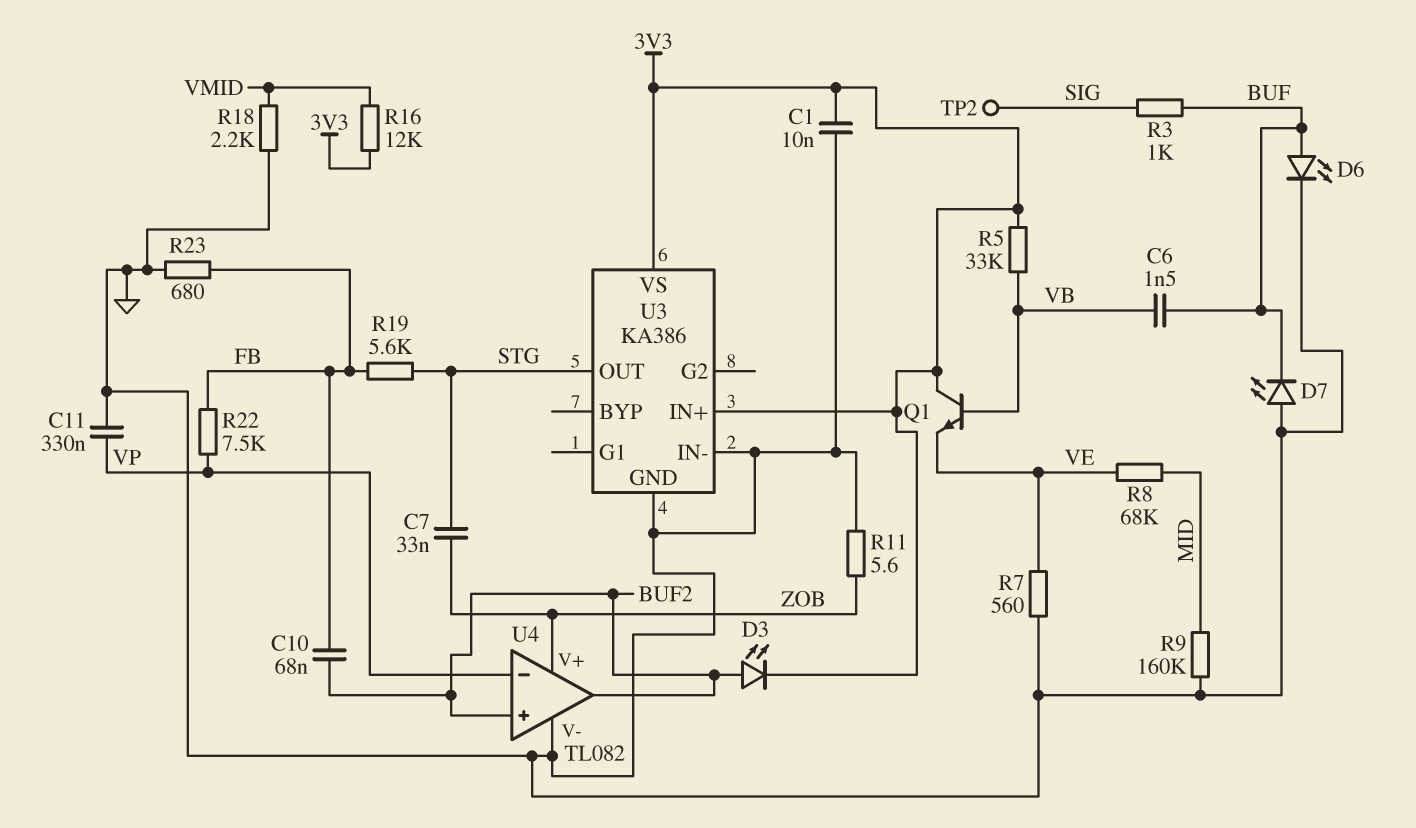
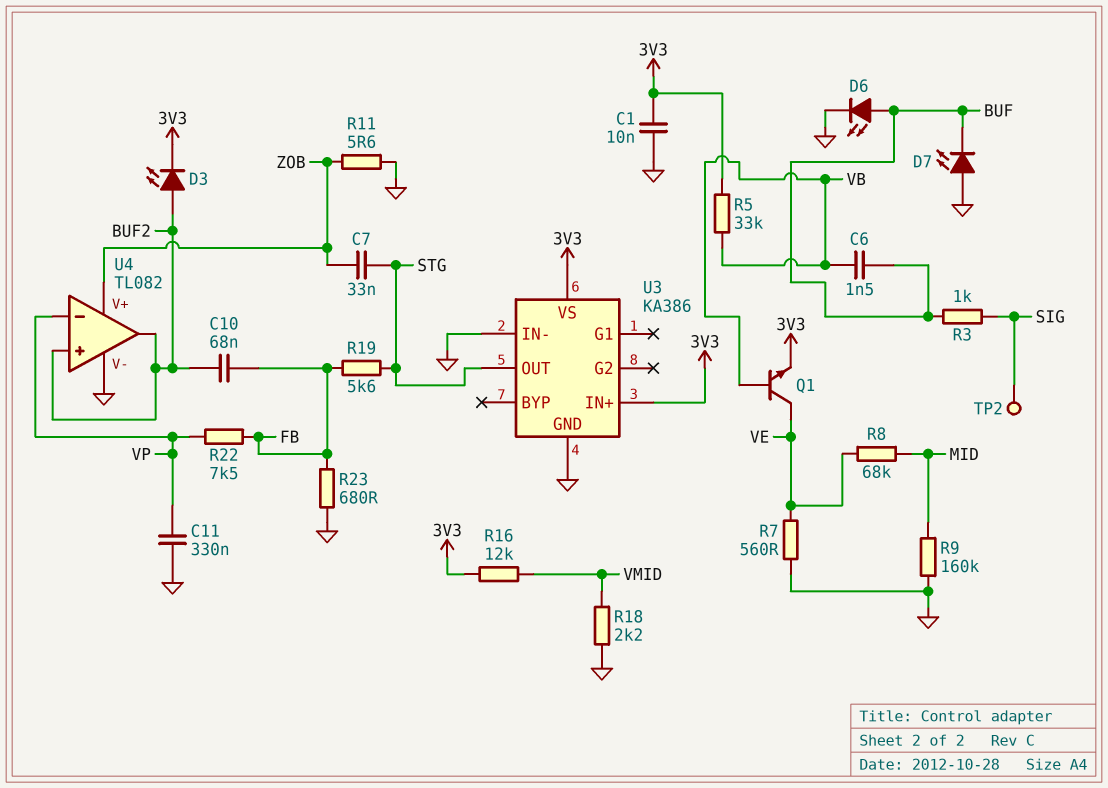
Q1: NPN (B VB, C 3V3, E VE) -> NPN (B VB, C VE, E 3V3)

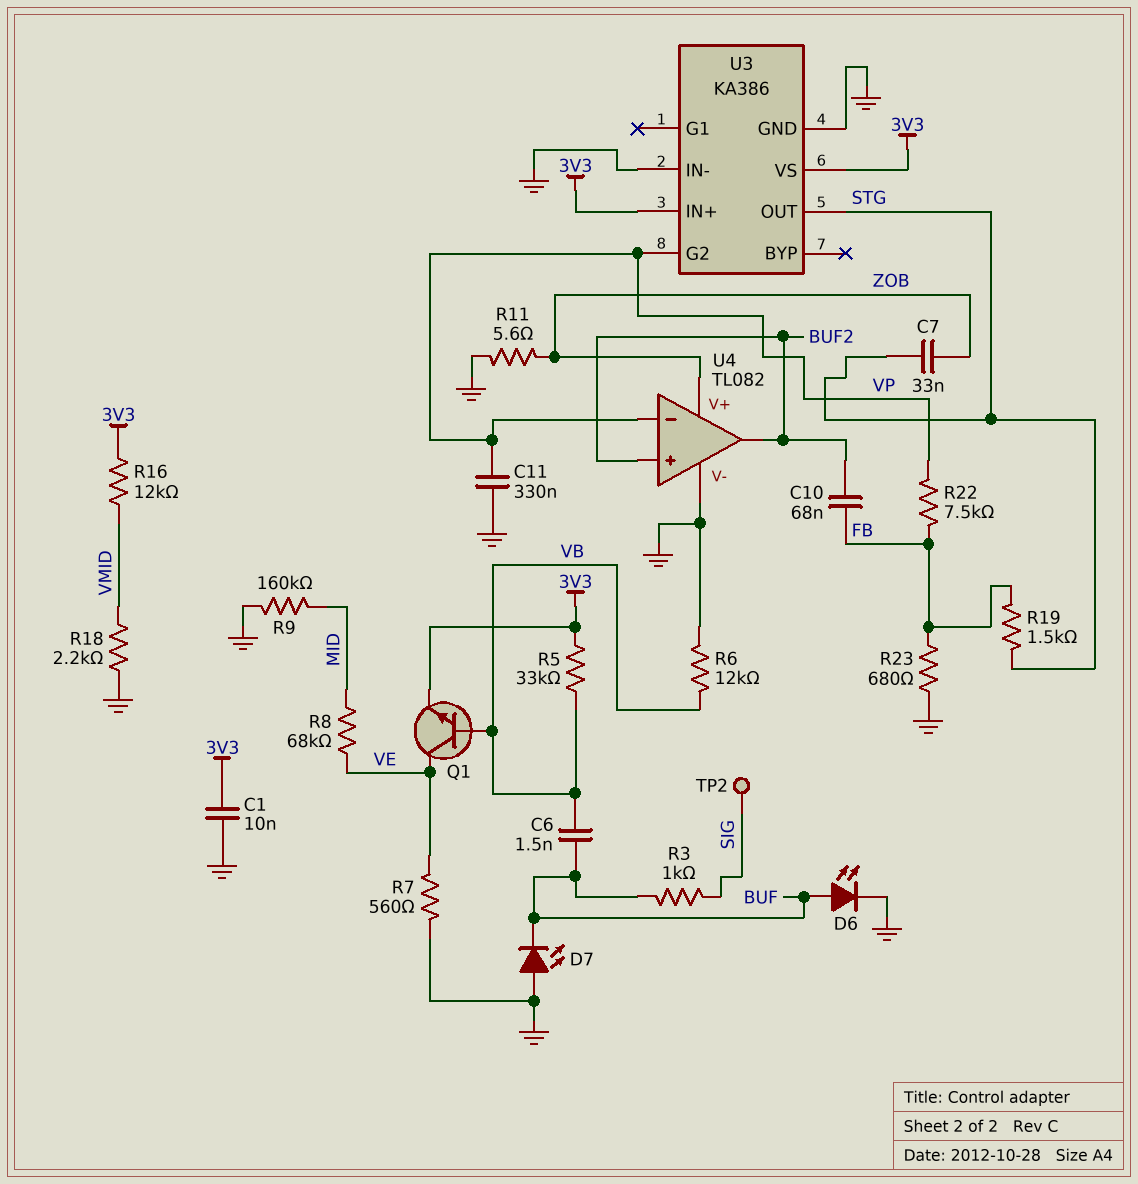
D3: LED (A BUF2, K 3V3) -> none
R6: none -> 12k (GND, VB)
R19: 5.6k (FB, STG) -> 1.5k (FB, STG)
U3 pin G2: none -> VP

